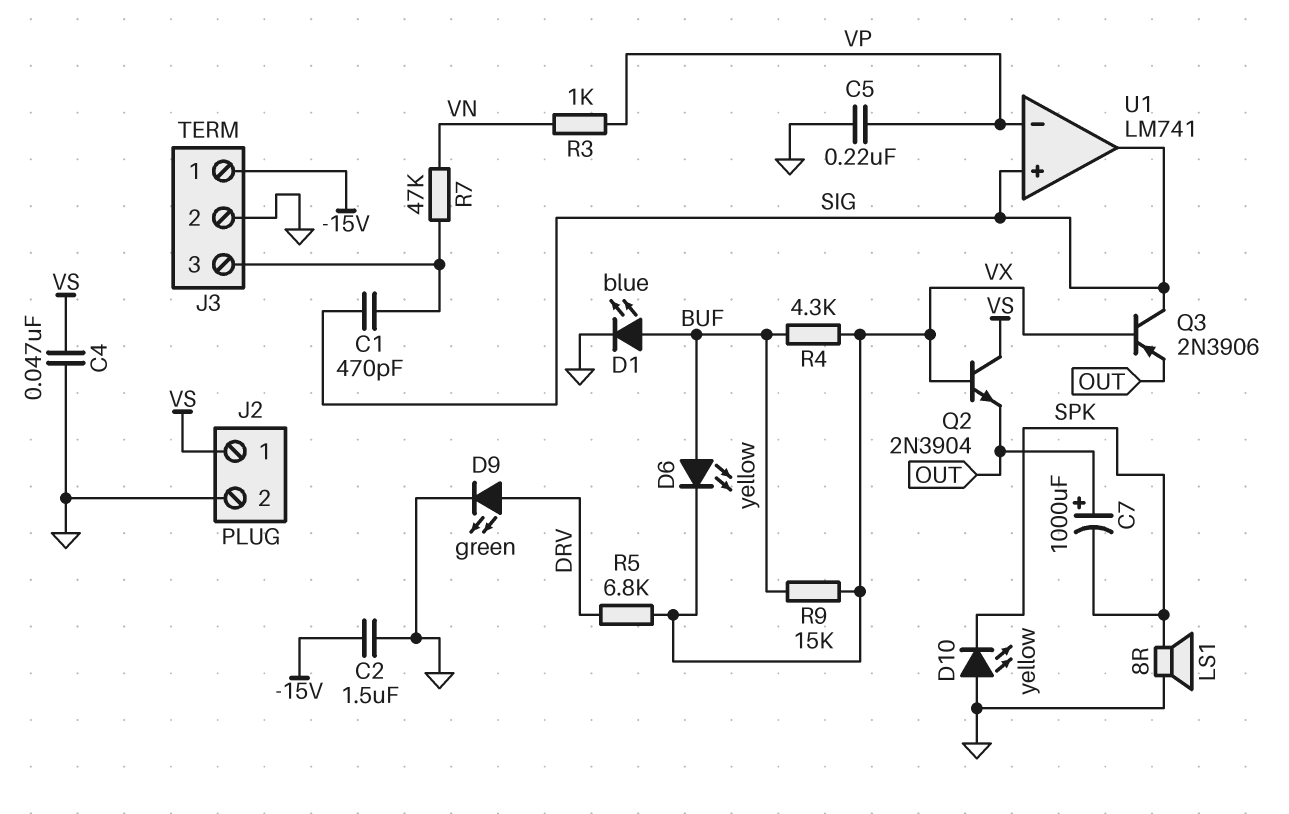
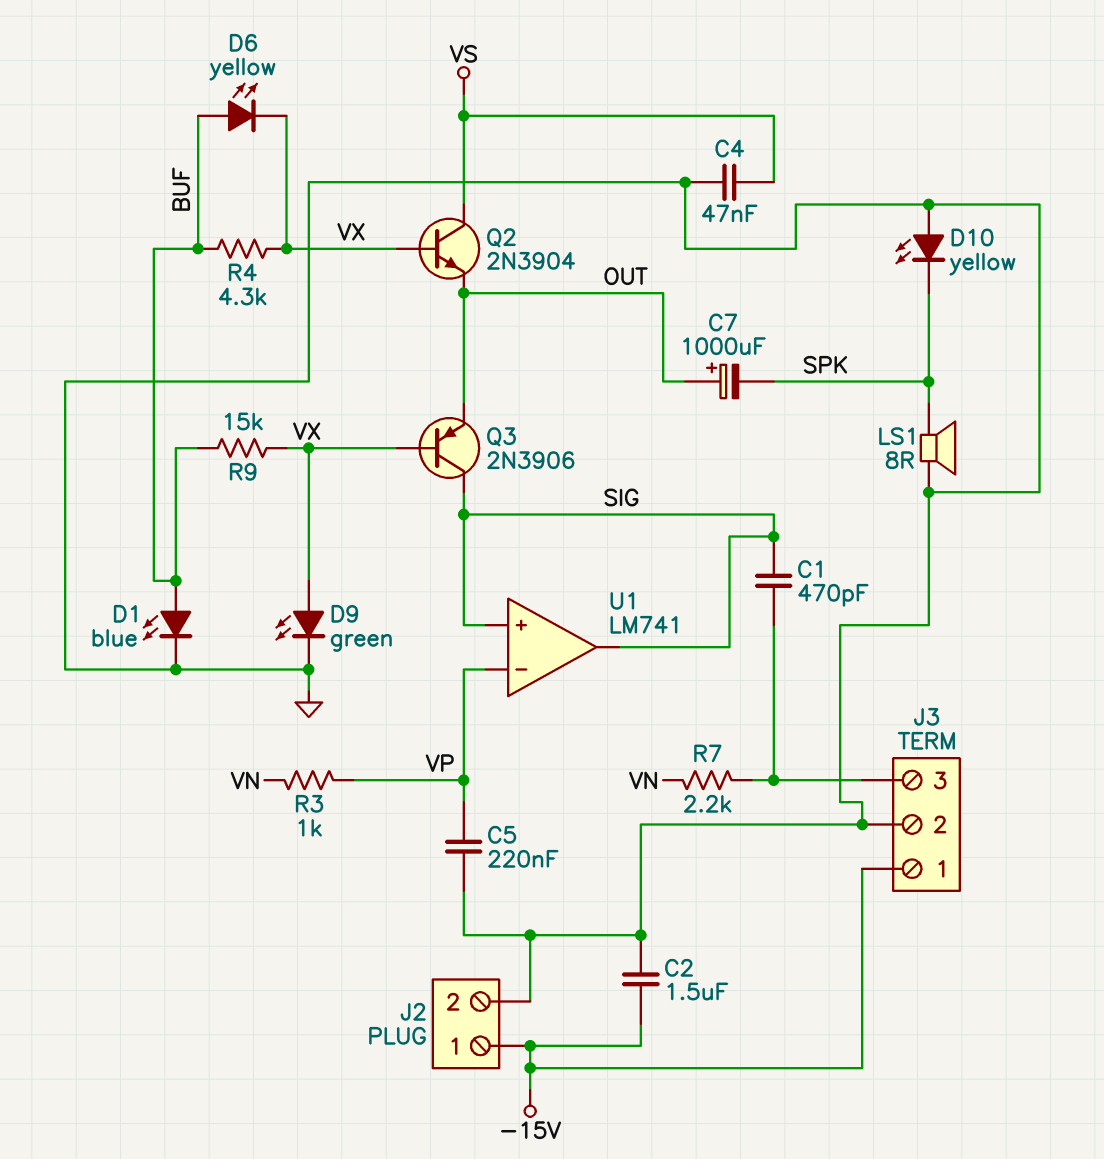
D9: LED green (A DRV, K GND) -> LED green (A VX, K GND)
J2 pin 1: VS -> -15V
R5: 6.8k (DRV, VX) -> none
R7: 47k (J3/3, VN) -> 2.2k (J3/3, VN)

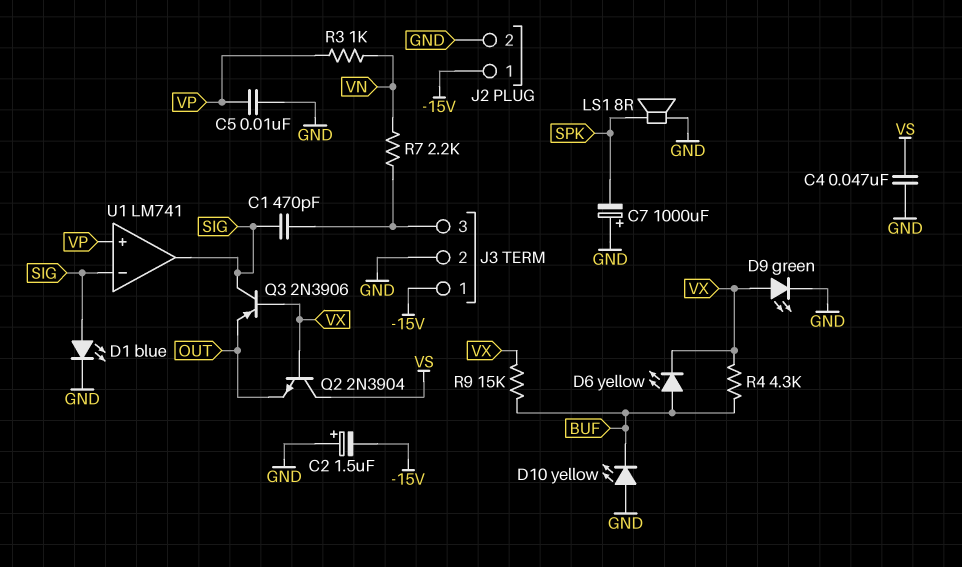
C2: 1.5uF (-15V, GND) -> 1.5uF (plus GND, minus -15V)
C5: 220nF (GND, VP) -> 10nF (GND, VP)
C7: 1000uF (plus OUT, minus SPK) -> 1000uF (plus GND, minus SPK)
D1: LED blue (A BUF, K GND) -> LED blue (A SIG, K GND)
D10: LED yellow (A GND, K SPK) -> LED yellow (A GND, K BUF)
U1 pin in+: SIG -> VP
U1 pin in-: VP -> SIG

